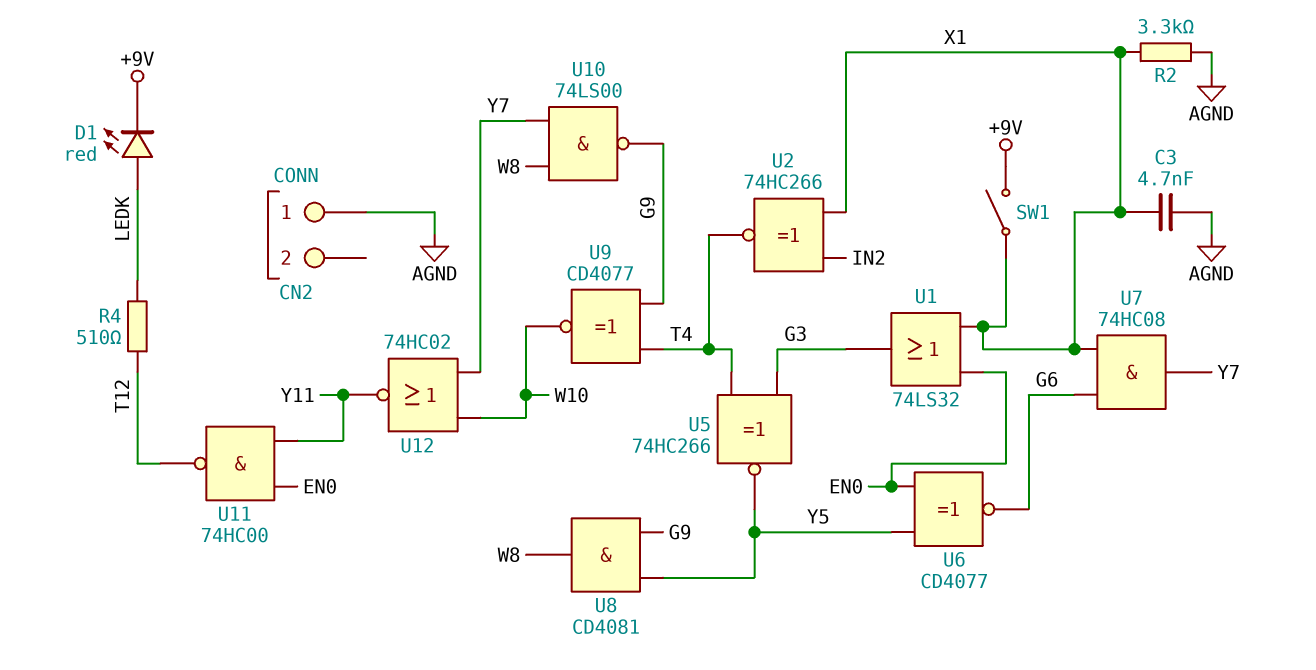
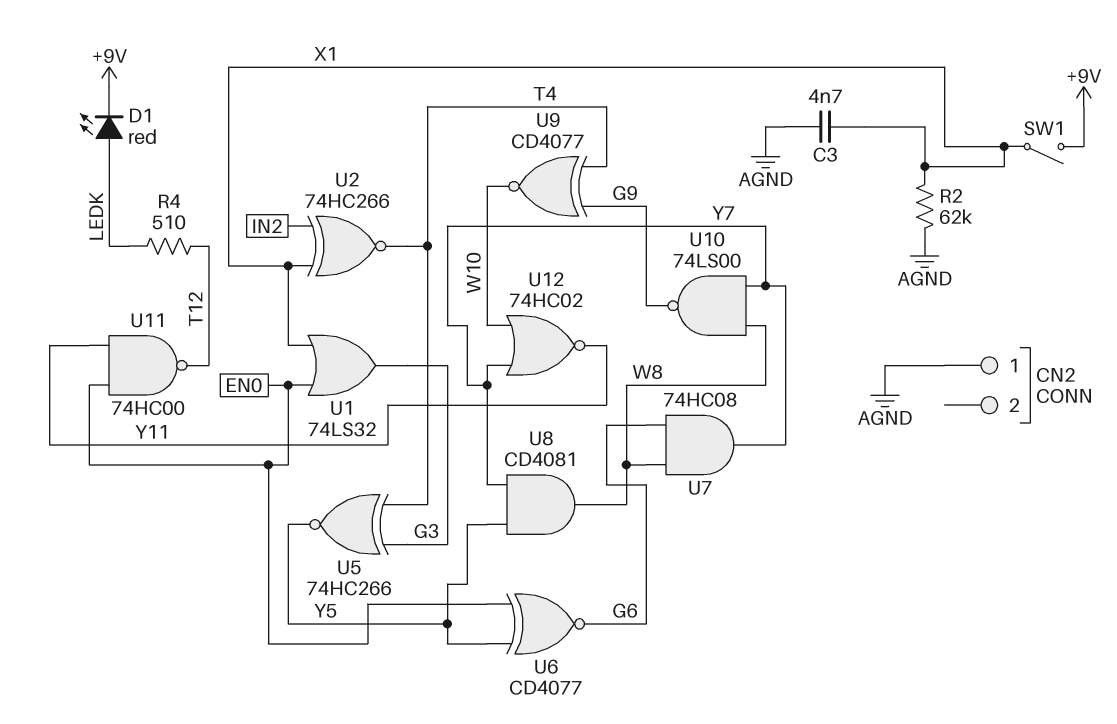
R2: 3.3k (AGND, X1) -> 62k (AGND, X1)
U7: AND 74HC08 (in G6, in X1, out Y7) -> AND 74HC08 (in G6, in W8, out Y7)
U8: AND CD4081 (in G9, in Y5, out W8) -> AND CD4081 (in Y5, in Y7, out W8)

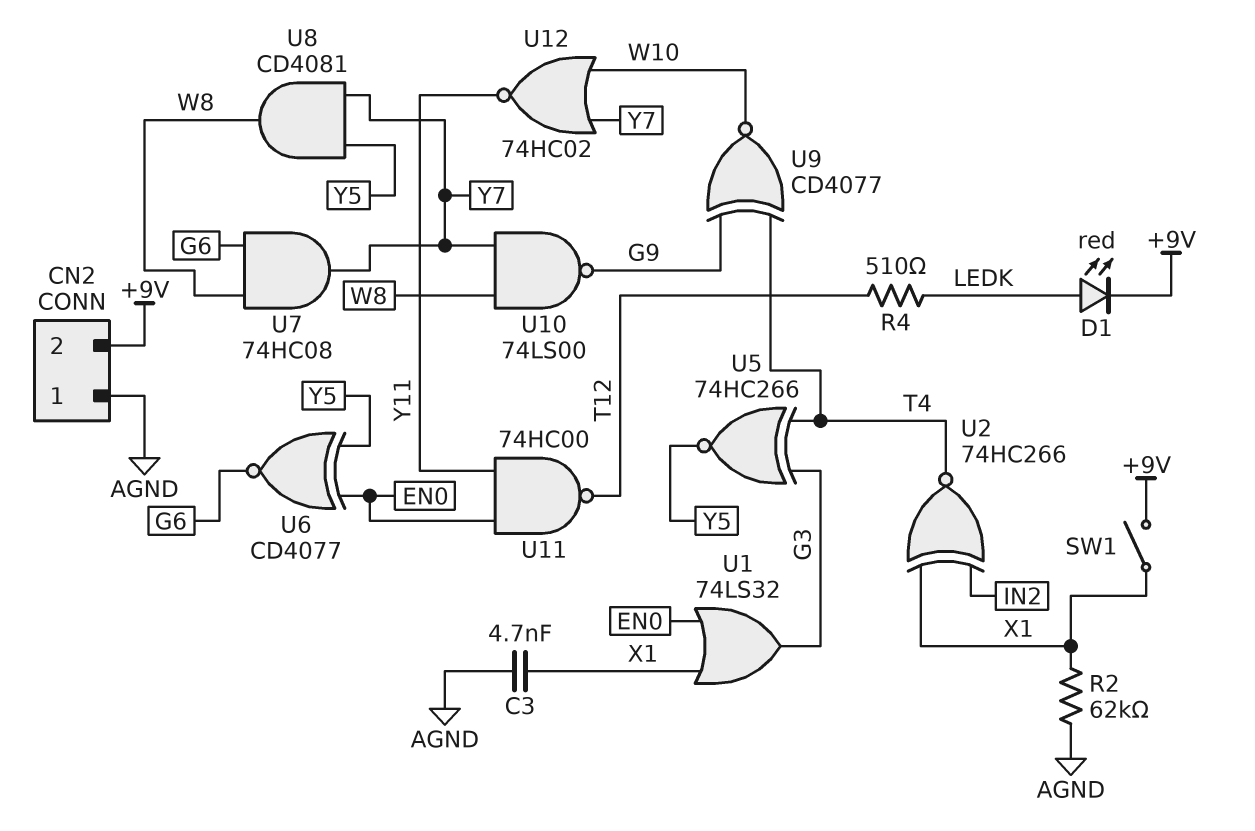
CN2 pin 2: none -> +9V

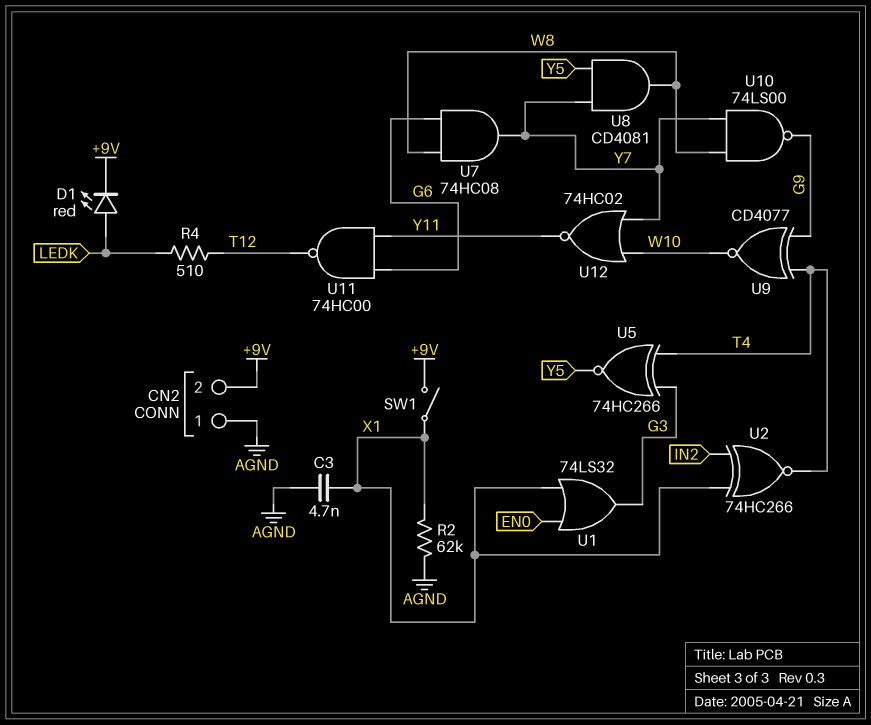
U6: XNOR CD4077 (in EN0, in Y5, out G6) -> none
U11: NAND 74HC00 (in EN0, in Y11, out T12) -> NAND 74HC00 (in G6, in Y11, out T12)

